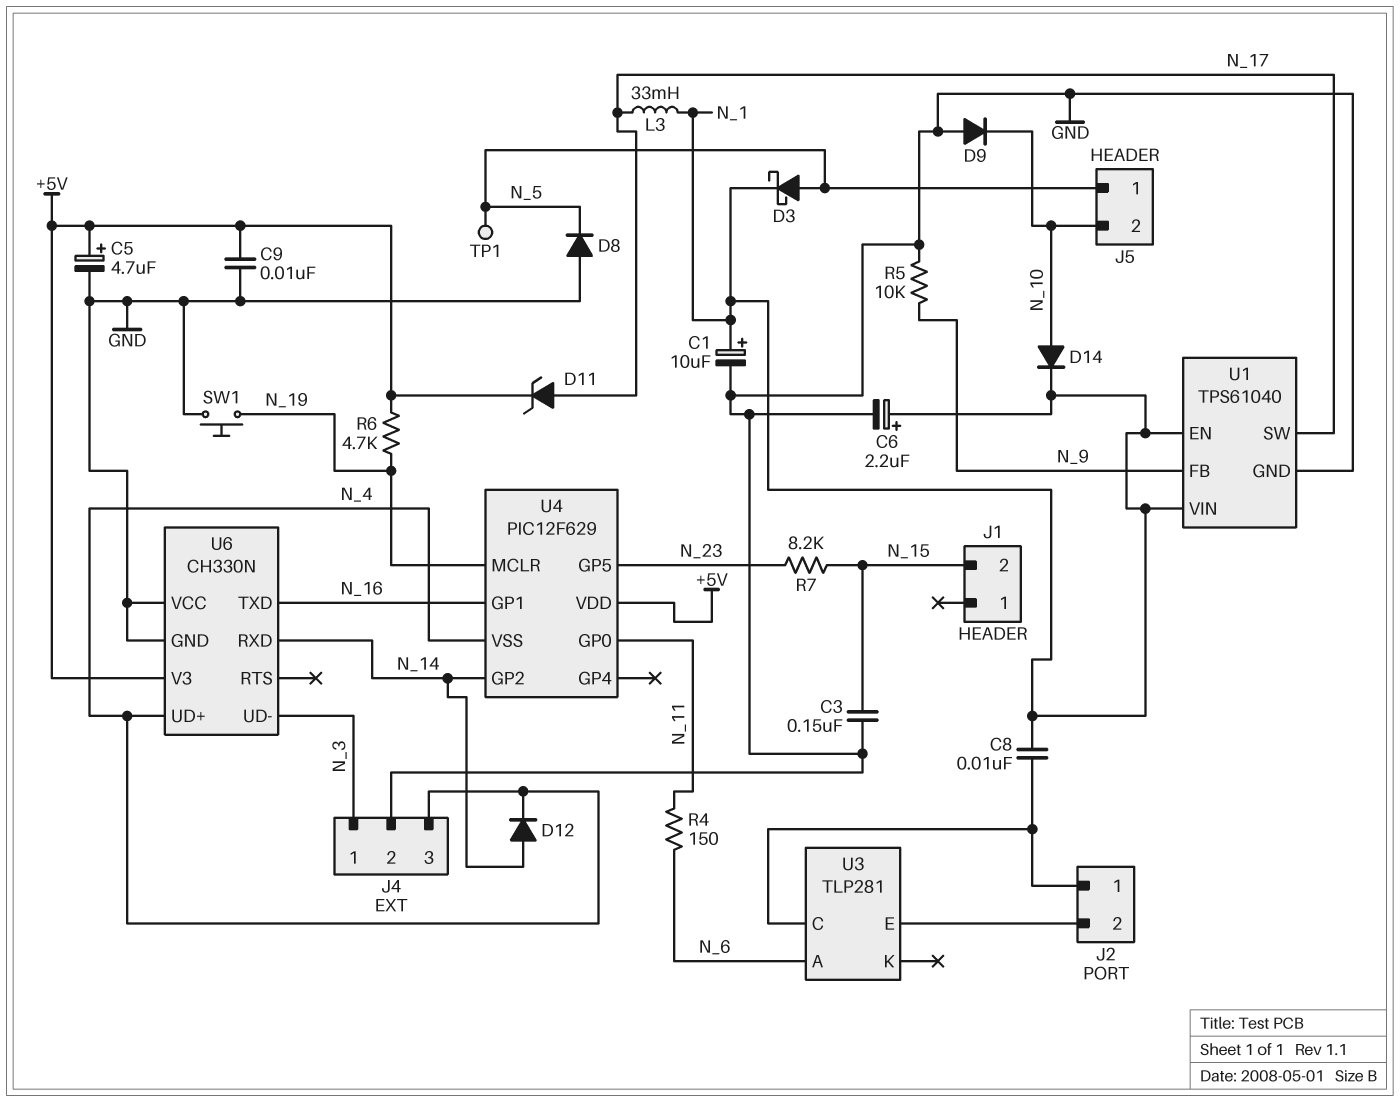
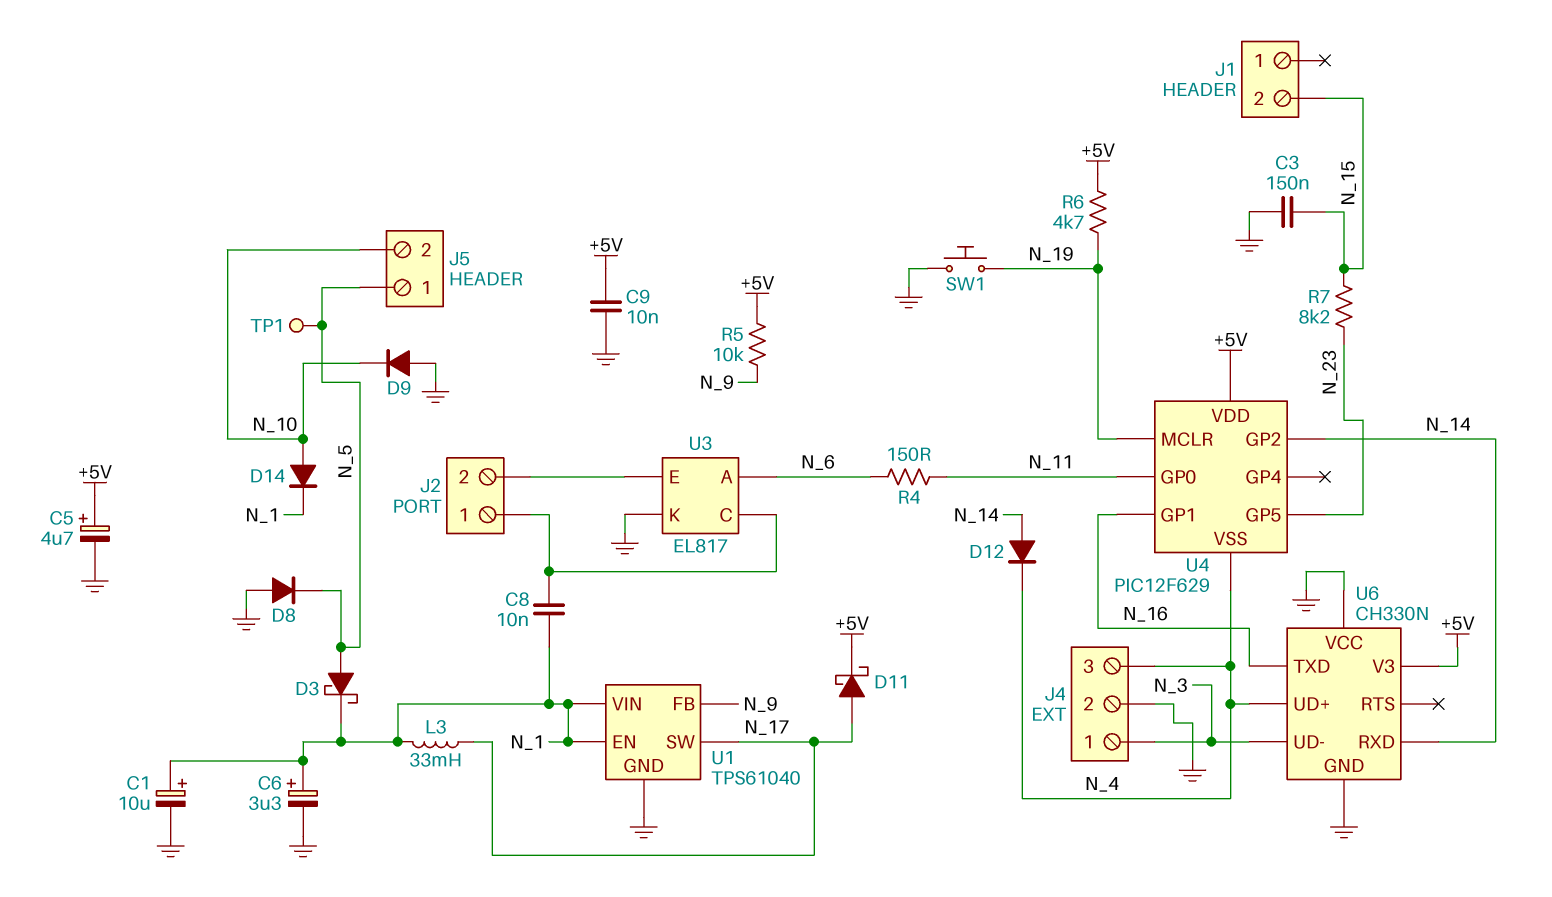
C6: 2.2uF (plus N_1, minus GND) -> 3.3uF (plus N_1, minus GND)
D11: zener (A N_17, K +5V) -> schottky (A N_17, K +5V)
R5: 10k (GND, N_9) -> 10k (+5V, N_9)
U3: TLP281 -> EL817
U3 pin K: none -> GND

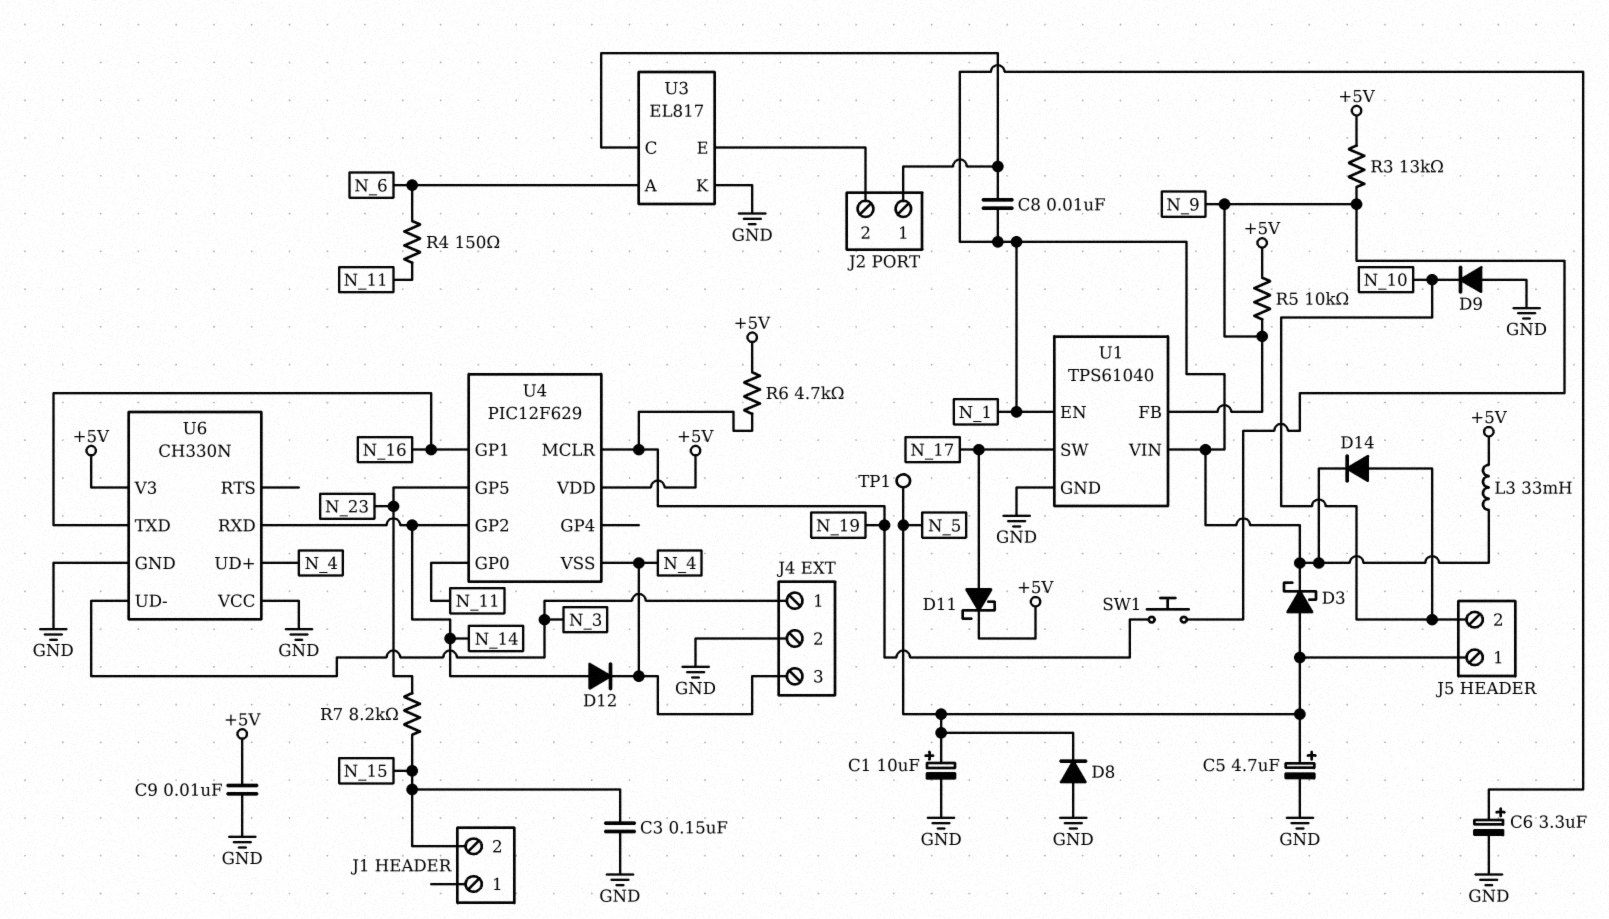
C1: 10uF (plus N_1, minus GND) -> 10uF (plus N_5, minus GND)
C5: 4.7uF (plus +5V, minus GND) -> 4.7uF (plus N_5, minus GND)
L3: 33mH (N_1, N_17) -> 33mH (+5V, N_1)
R3: none -> 13k (+5V, N_9)
SW1: button (GND, N_19) -> button (N_9, N_19)

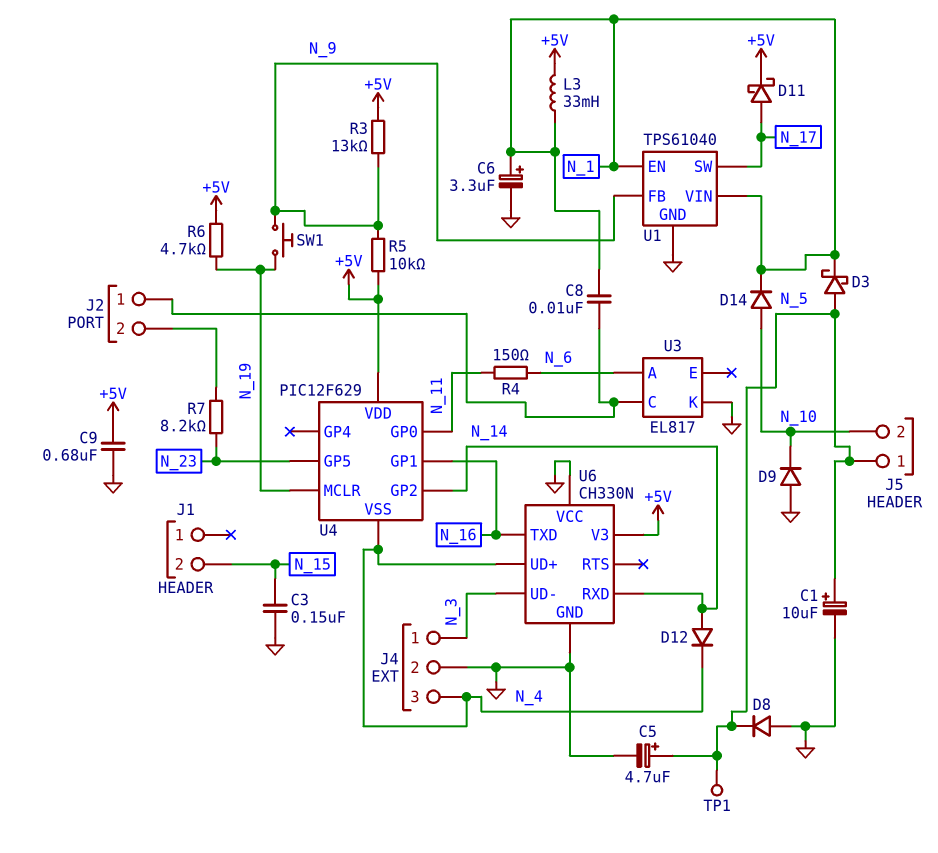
C9: 10nF (+5V, GND) -> 680nF (+5V, GND)
R7: 8.2k (N_15, N_23) -> 8.2k (J2/2, N_23)
U3 pin E: J2/2 -> none

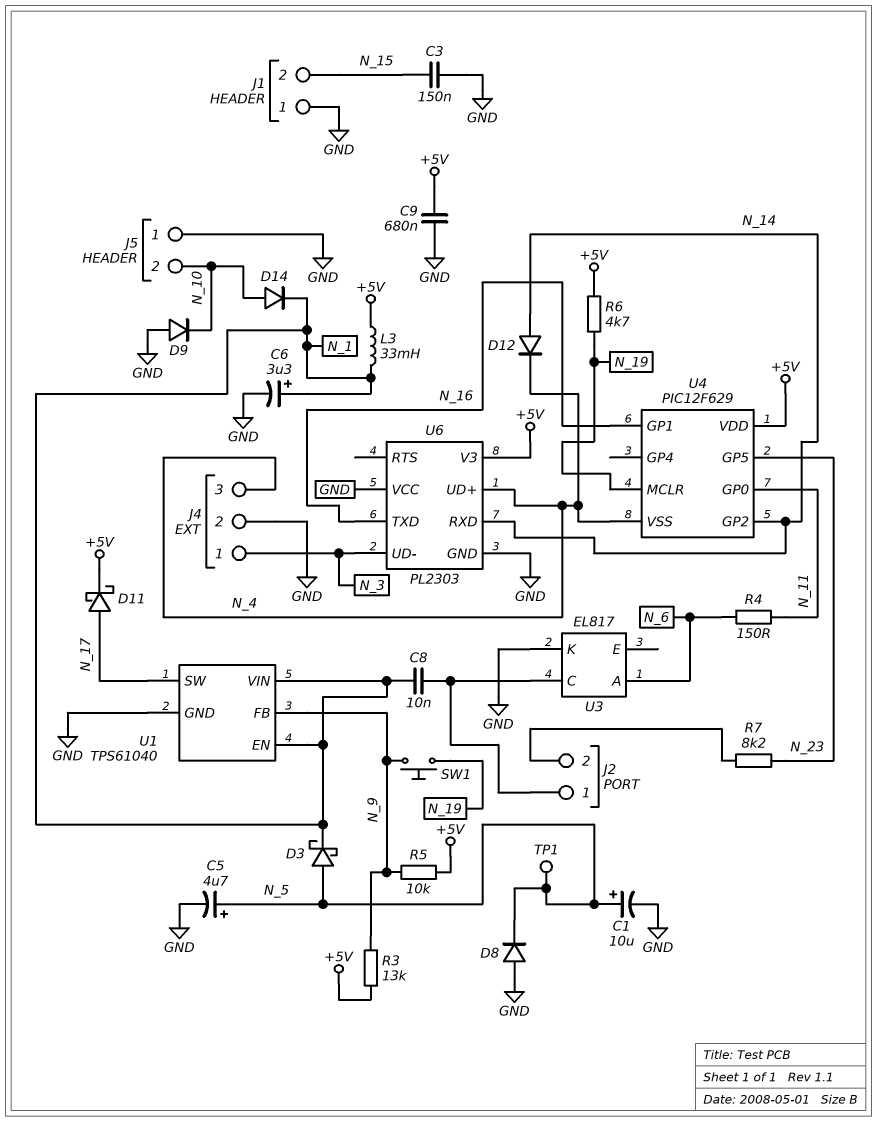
J1 pin 1: none -> GND
J5 pin 1: N_5 -> GND
U6: CH330N -> PL2303

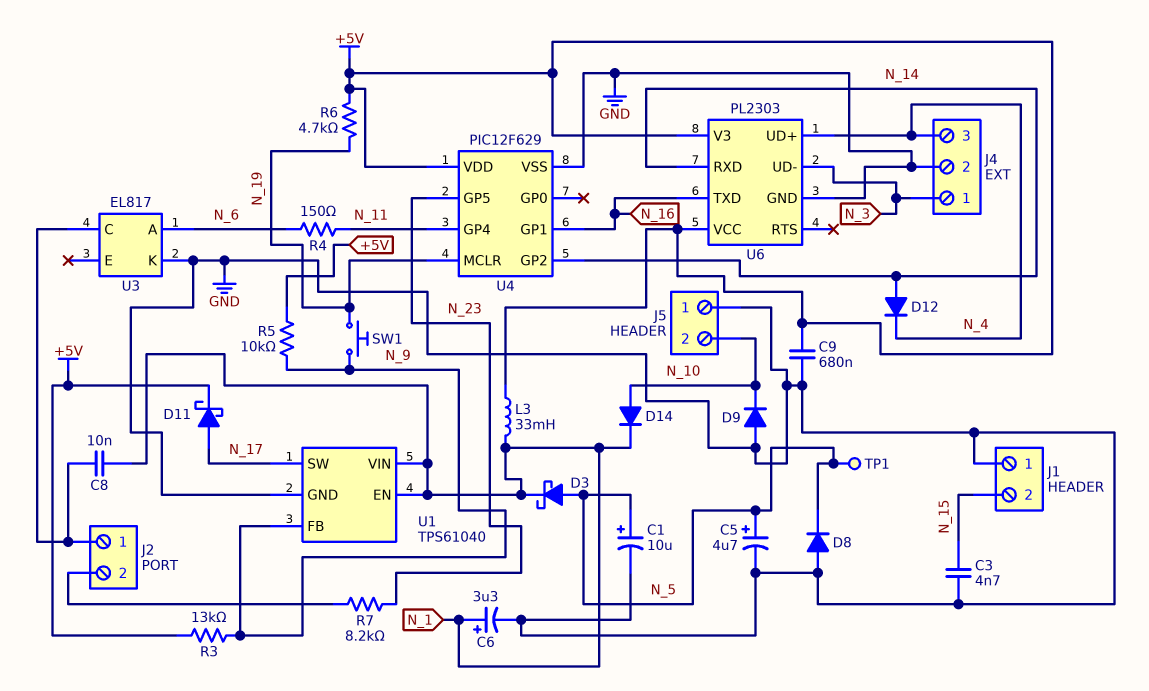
C3: 150nF (GND, N_15) -> 4.7nF (GND, N_15)
U4 pin GP0: N_11 -> none
U4 pin GP4: none -> N_11
U4 pin VSS: N_4 -> GND
U6 pin VCC: GND -> +5V

